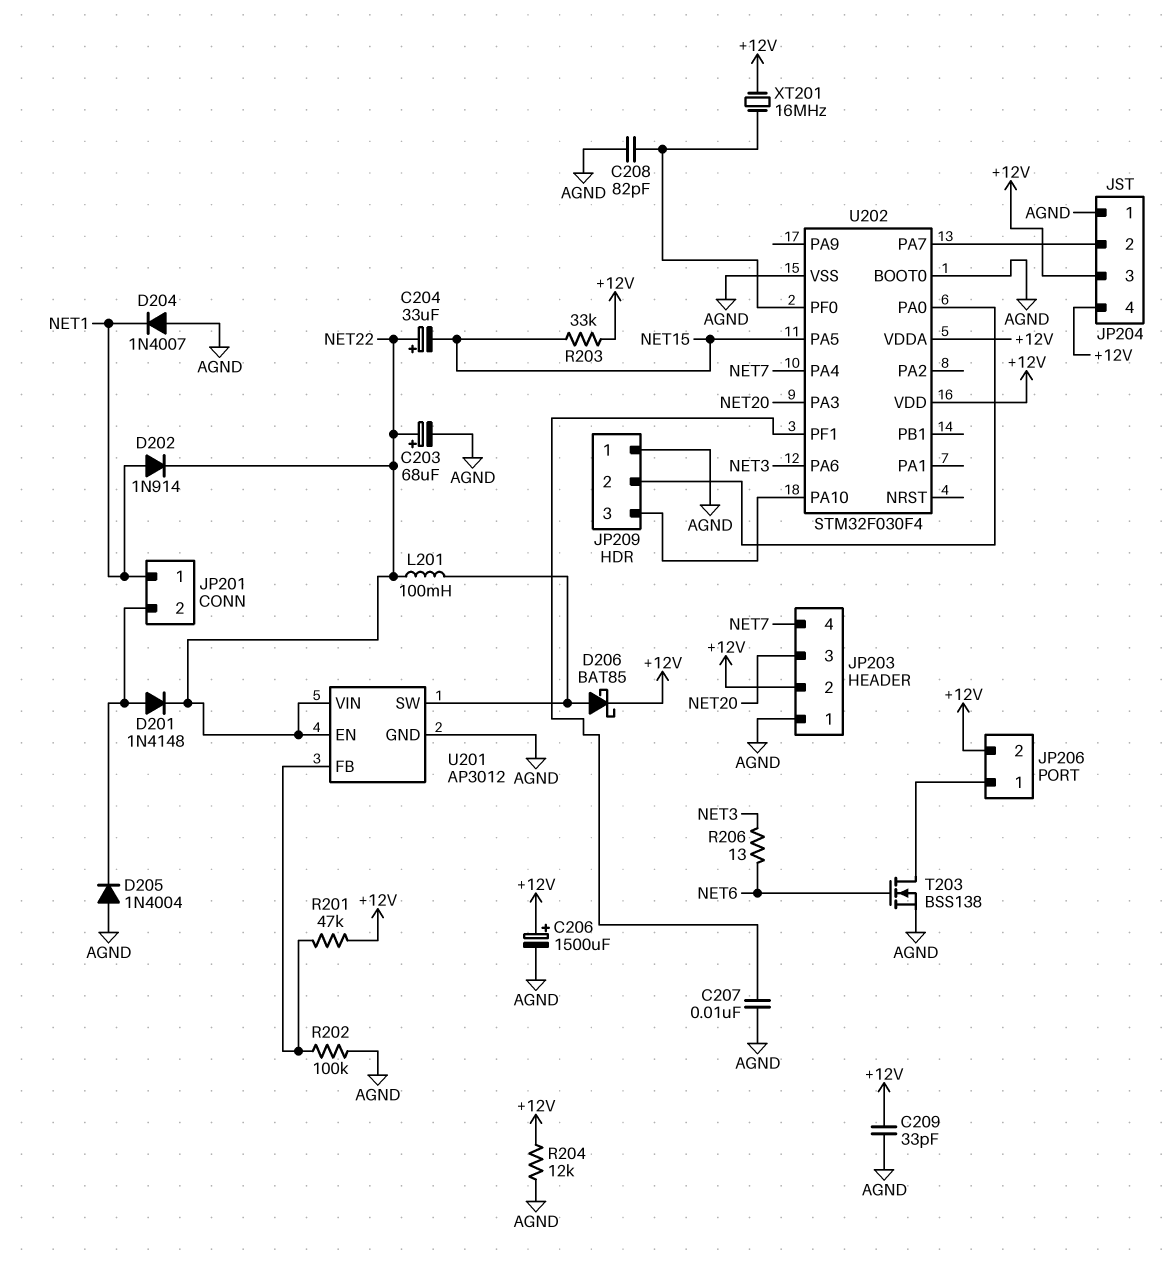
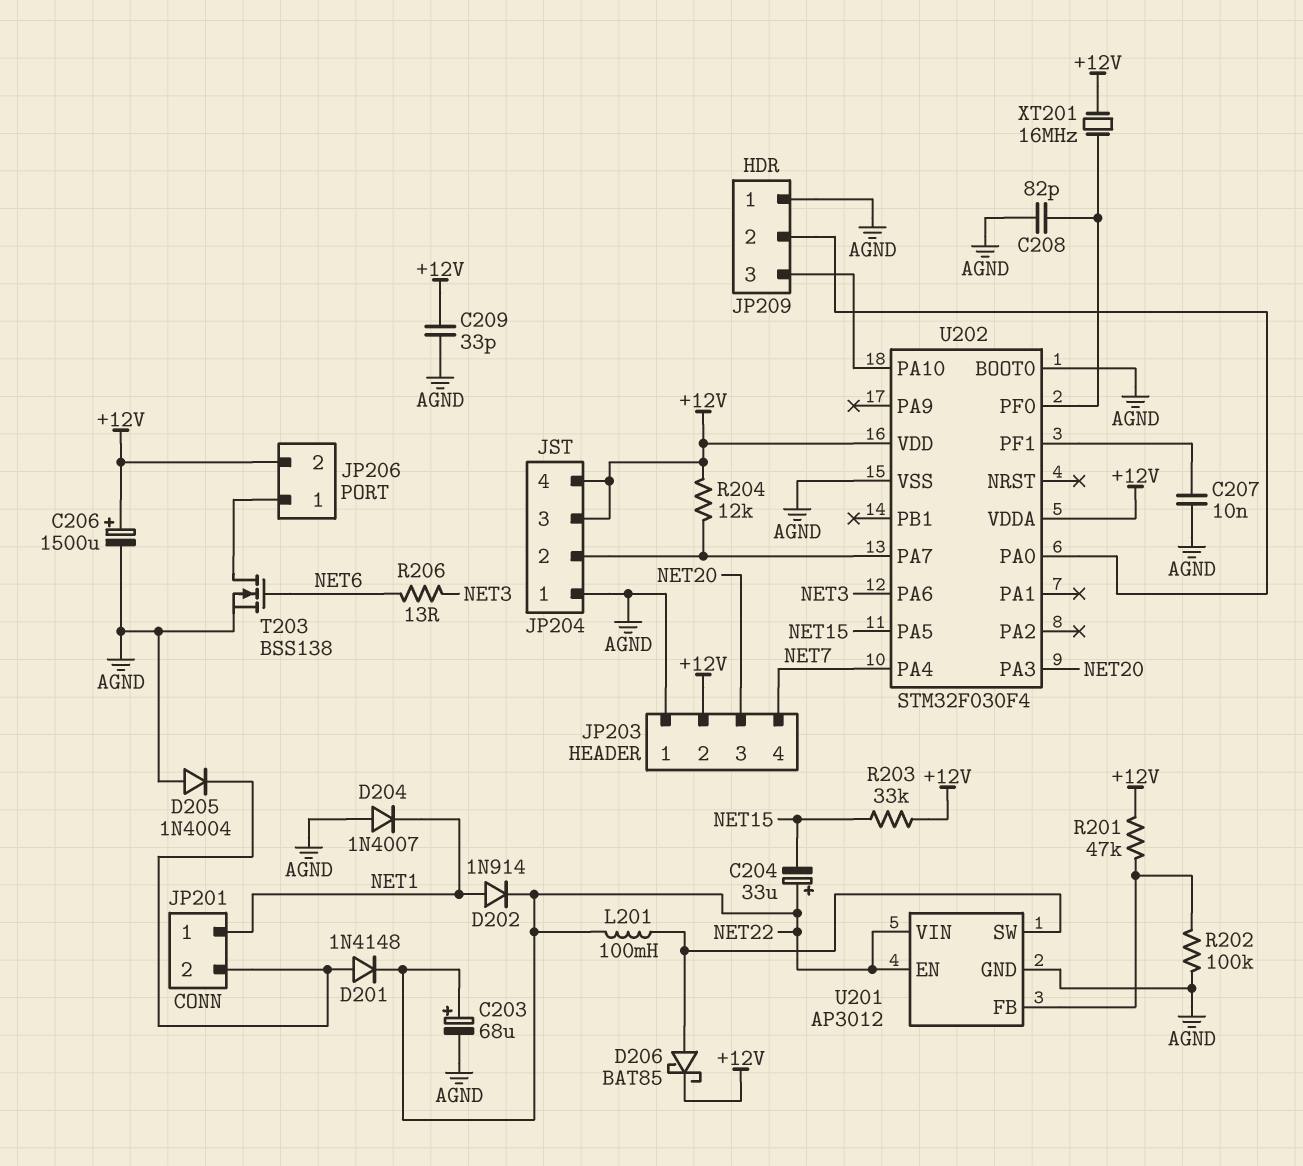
R204: 12k (+12V, AGND) -> 12k (+12V, JP204/2)

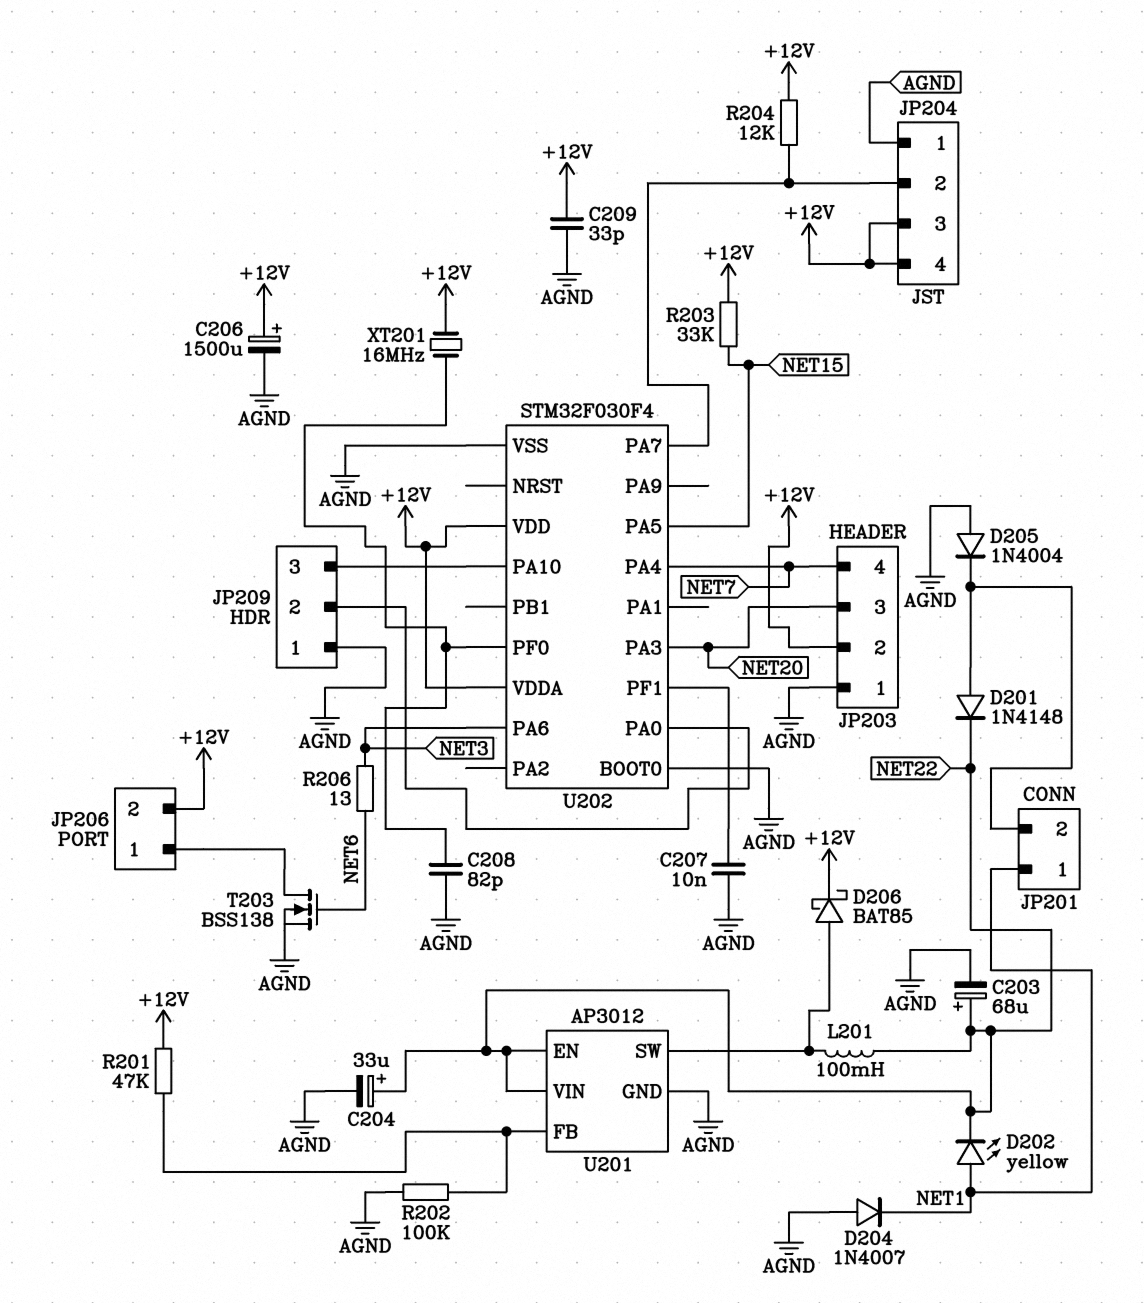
C204: 33uF (plus NET22, minus NET15) -> 33uF (plus NET22, minus AGND)
D202: diode 1N914 (A NET1, K NET22) -> LED yellow (A NET1, K NET22)

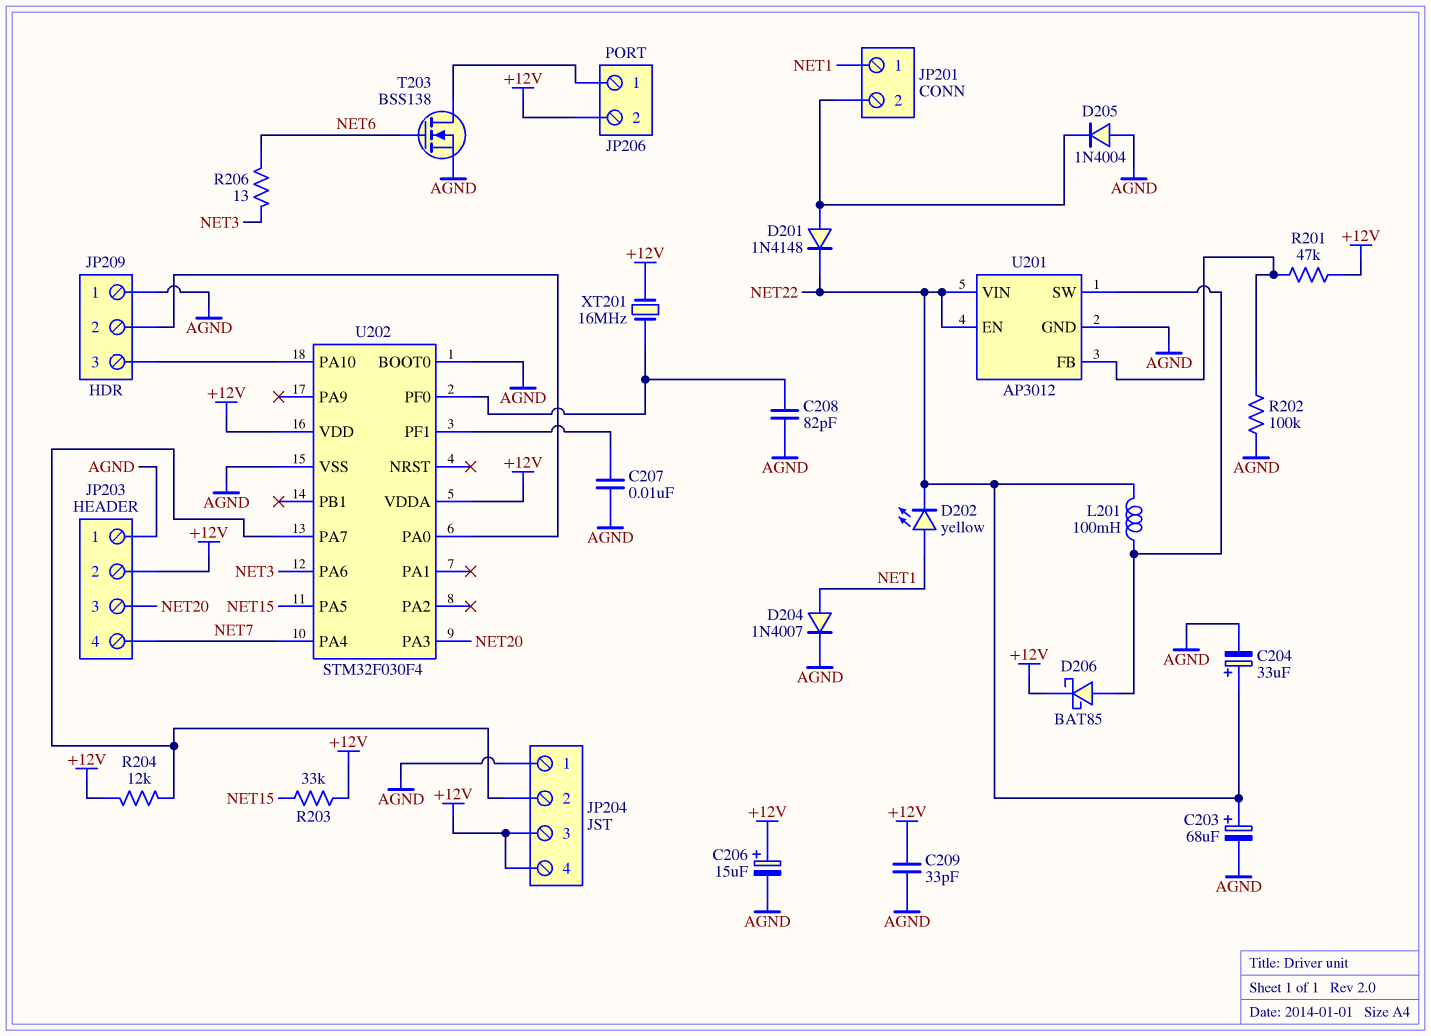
C206: 1500uF (plus +12V, minus AGND) -> 15uF (plus +12V, minus AGND)
D204: diode 1N4007 (A AGND, K NET1) -> diode 1N4007 (A NET1, K AGND)

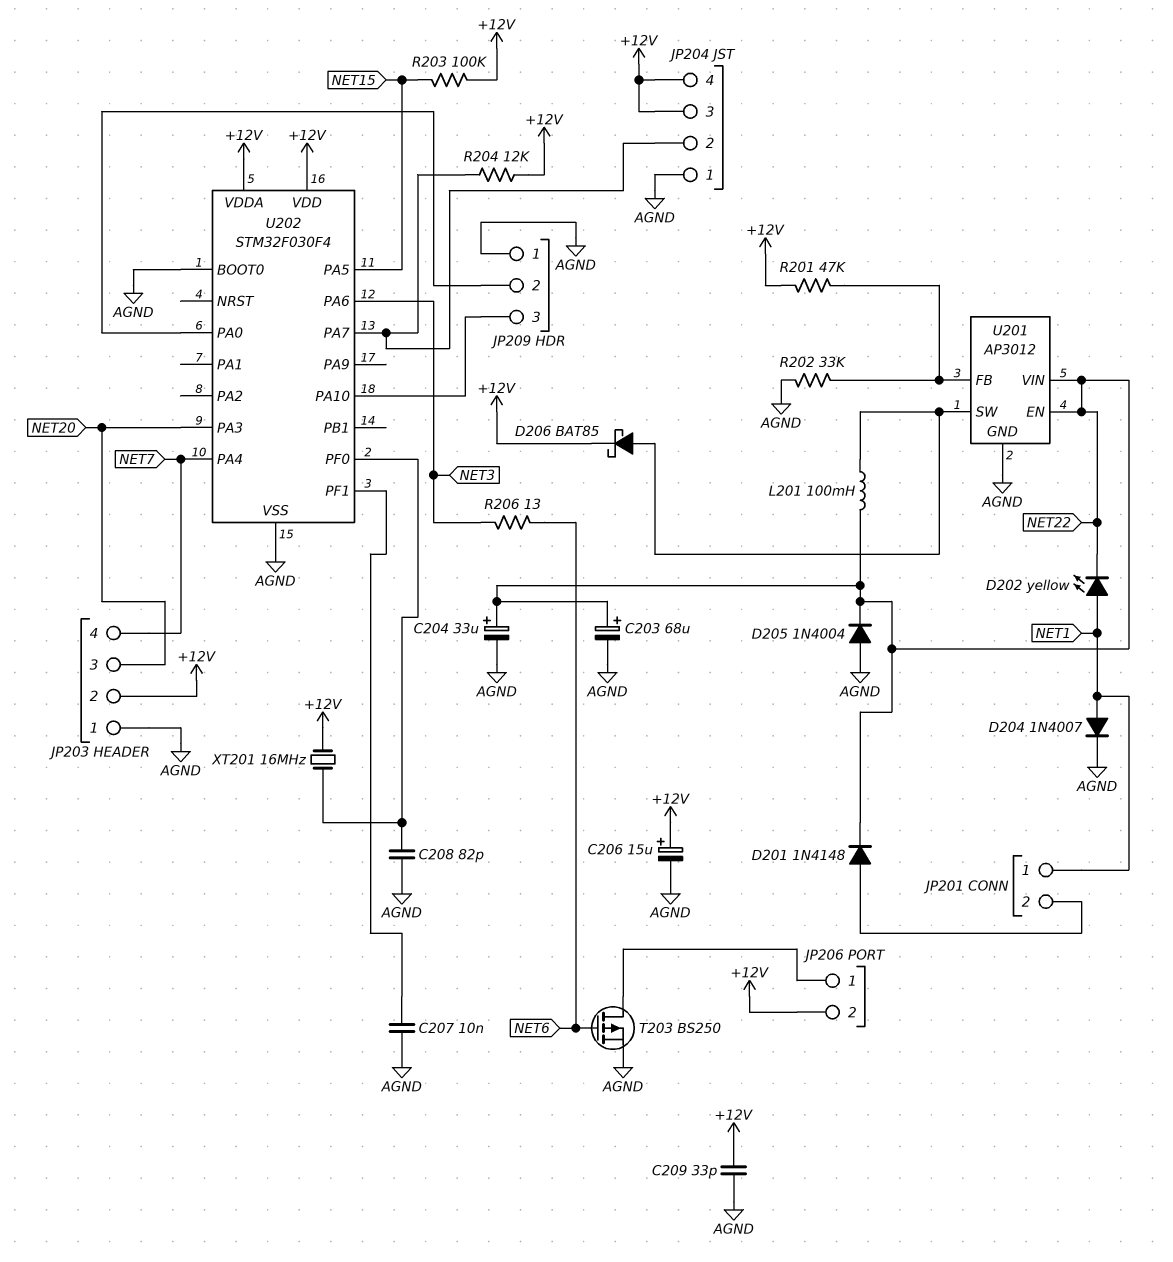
D205: diode 1N4004 (A AGND, K JP201/2) -> diode 1N4004 (A AGND, K NET22)
R202: 100k (AGND, U201/FB) -> 33k (AGND, U201/FB)
R203: 33k (+12V, NET15) -> 100k (+12V, NET15)
T203: NMOS BSS138 (G NET6, D JP206/1, S AGND) -> PMOS BS250 (G NET6, D JP206/1, S AGND)

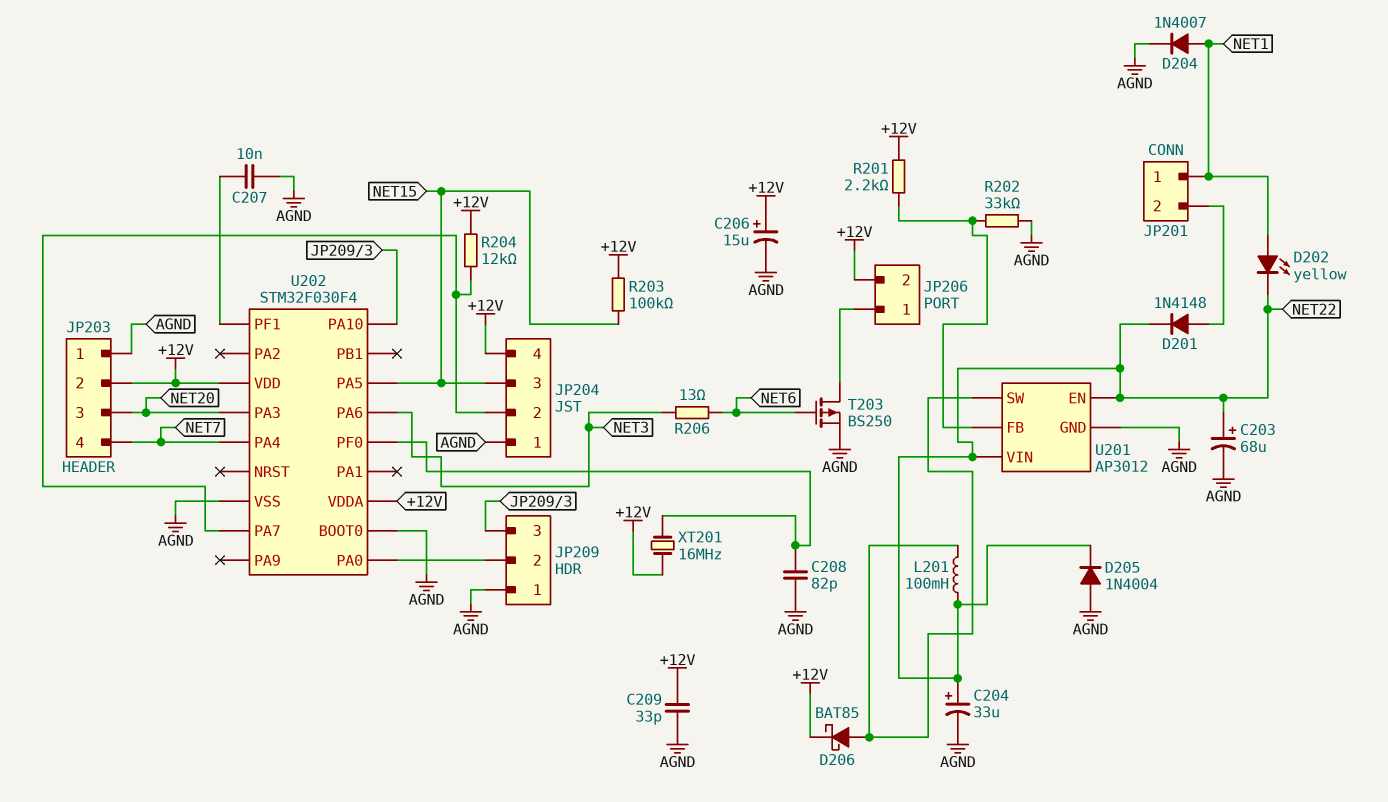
JP204 pin 3: +12V -> NET15
R201: 47k (+12V, U201/FB) -> 2.2k (+12V, U201/FB)

